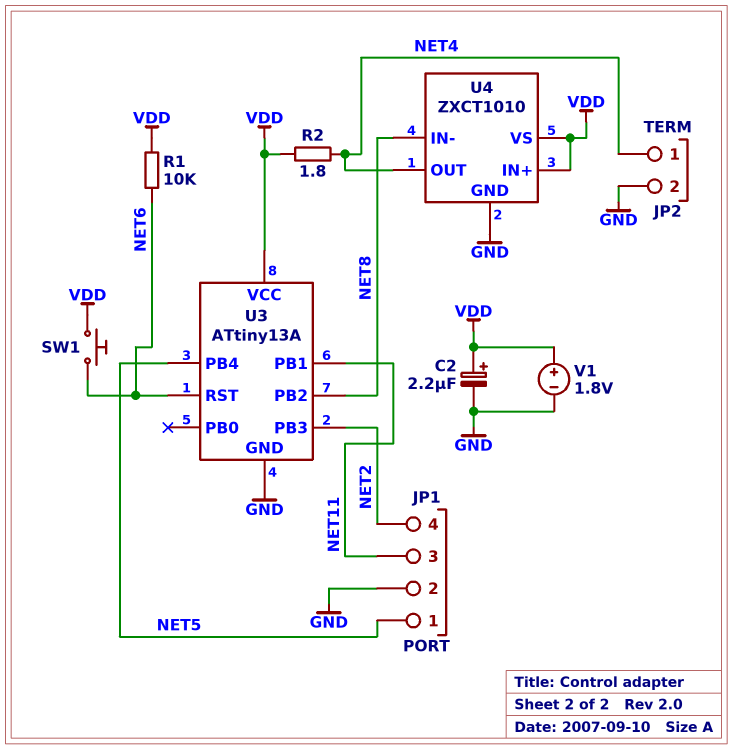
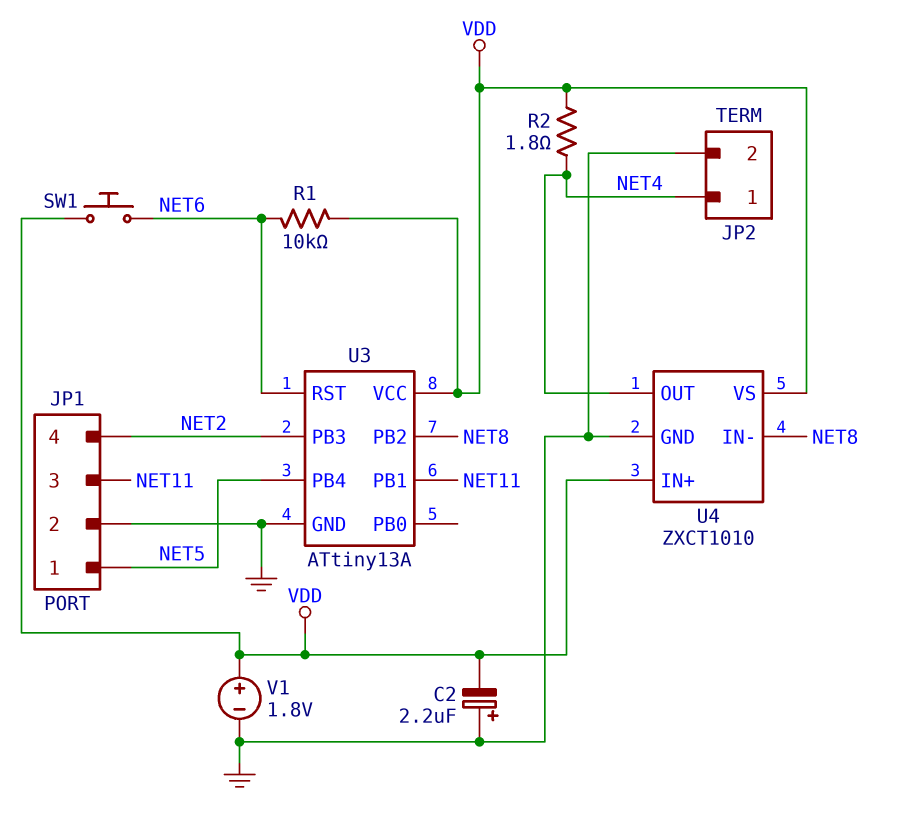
C2: 2.2uF (plus VDD, minus GND) -> 2.2uF (plus GND, minus VDD)

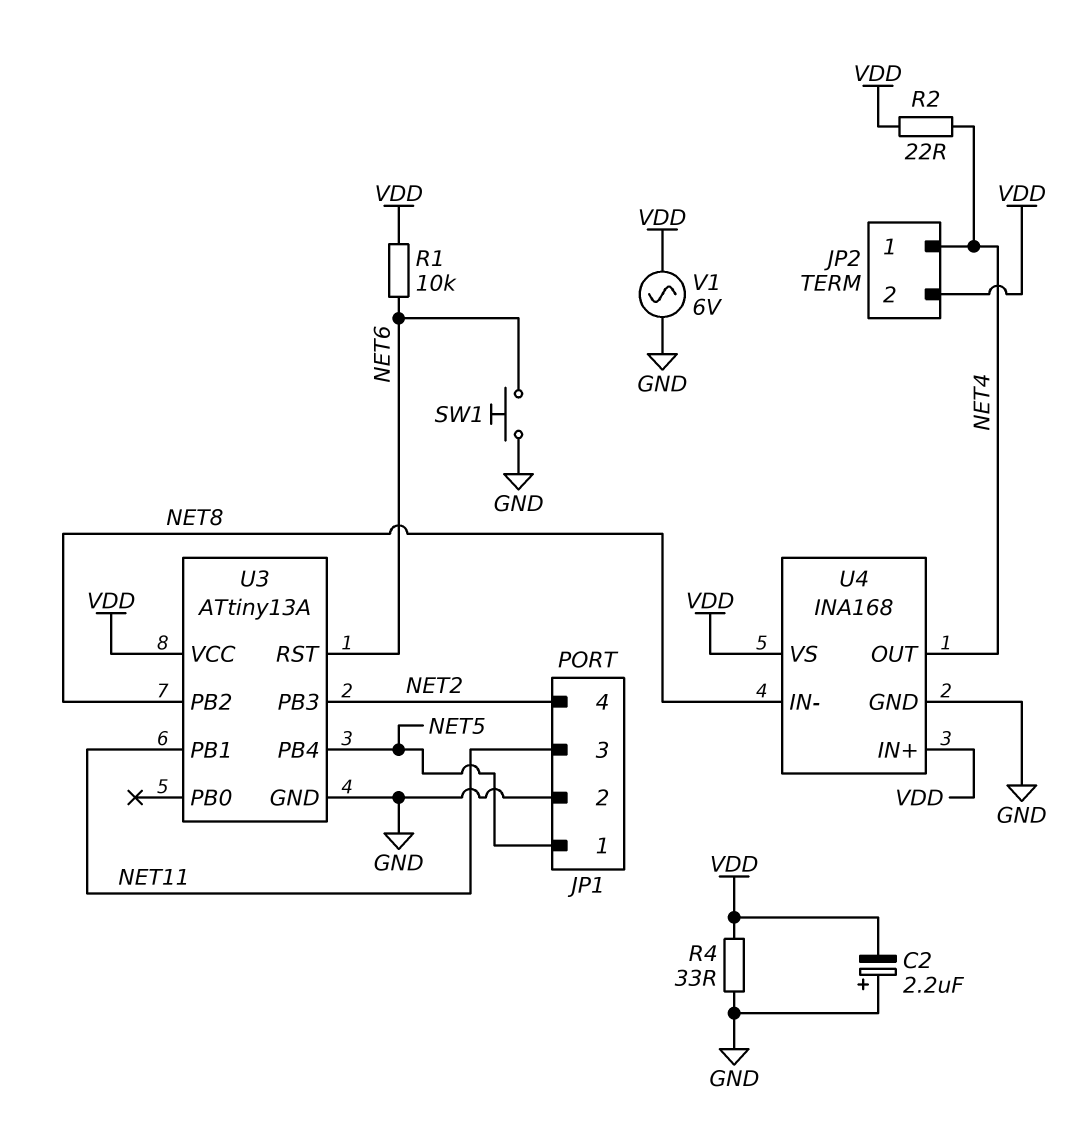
JP2 pin 2: GND -> VDD
R2: 1.8 (NET4, VDD) -> 22 (NET4, VDD)
R4: none -> 33 (GND, VDD)
SW1: button (NET6, VDD) -> button (GND, NET6)
U4: ZXCT1010 -> INA168
V1: 1.8V (plus VDD, minus GND) -> AC 6V (GND, VDD)

